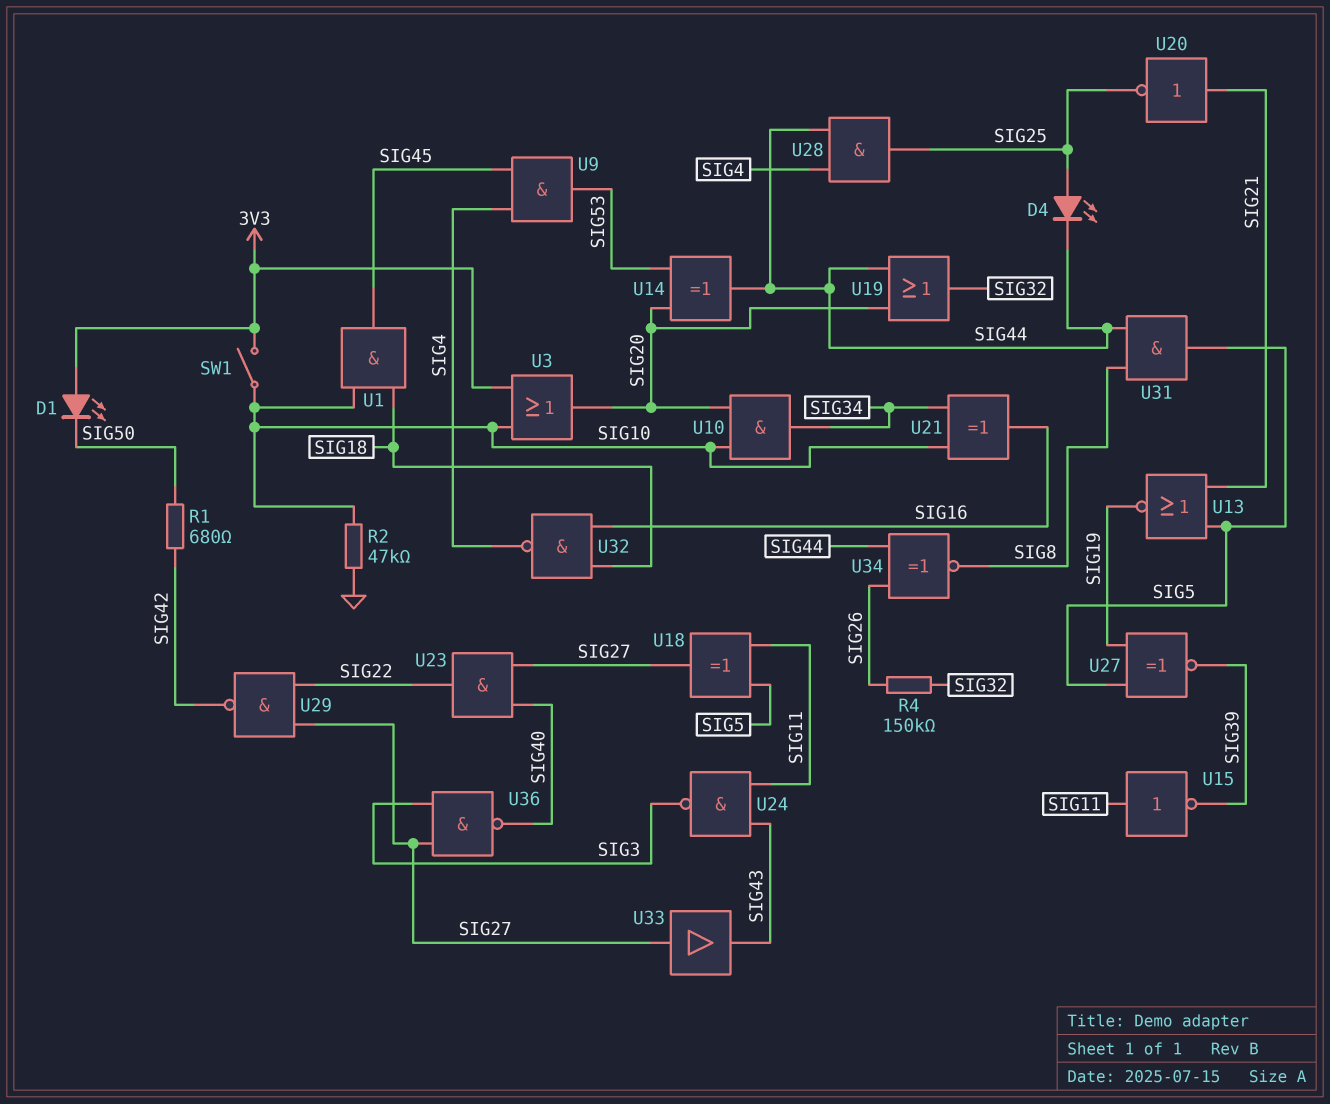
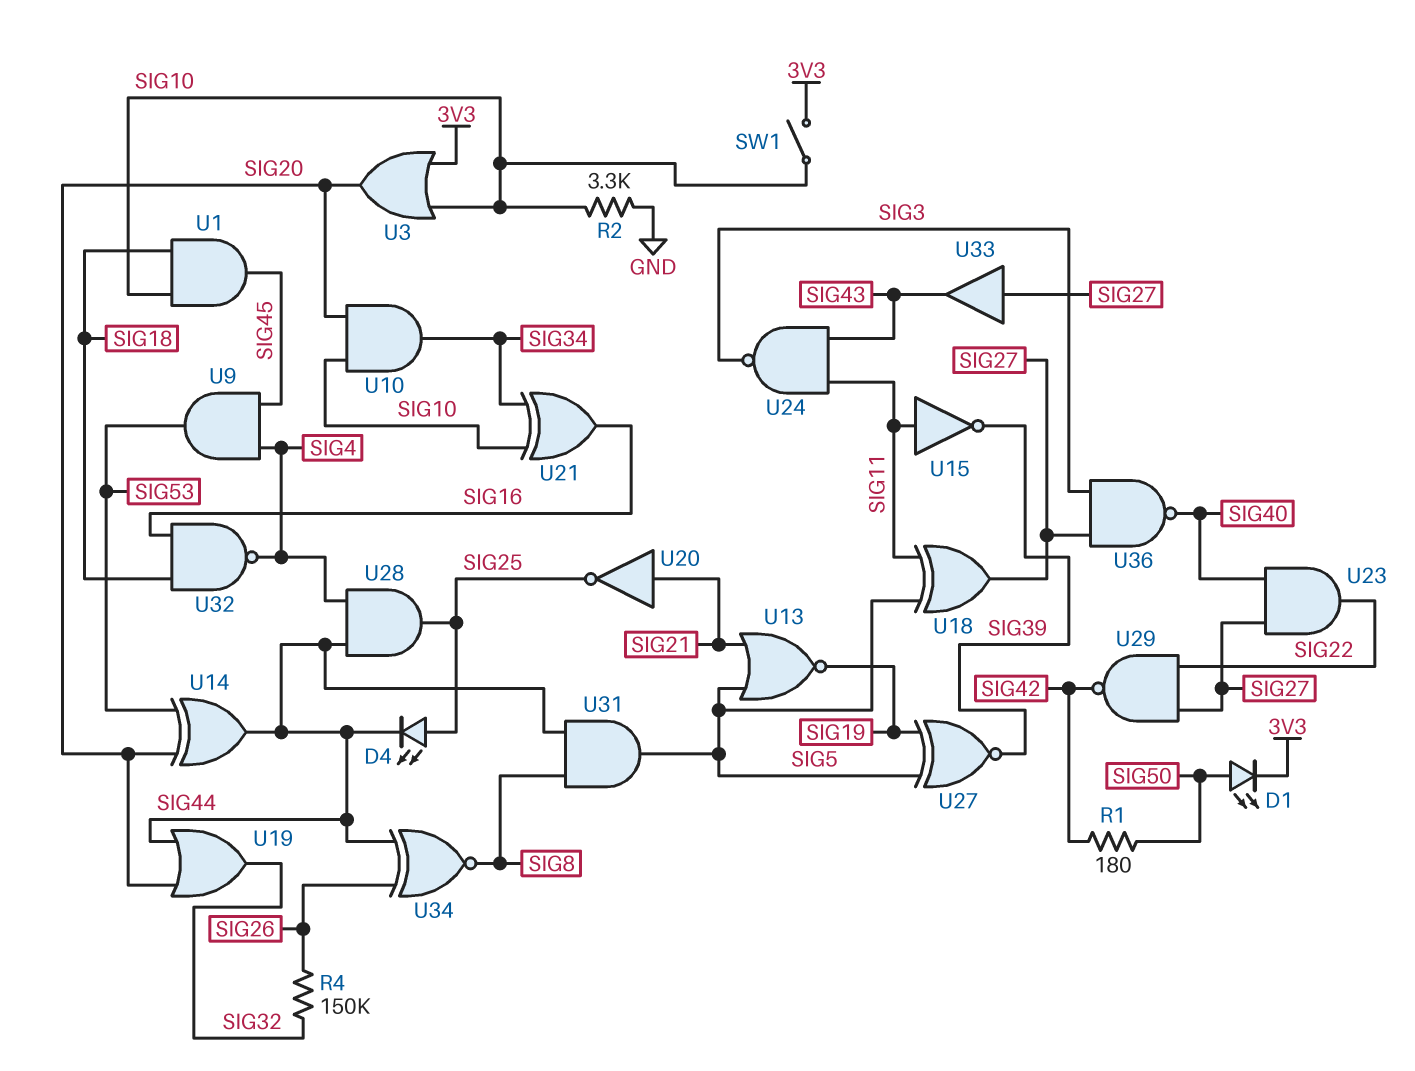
D1: LED (A 3V3, K SIG50) -> LED (A SIG50, K 3V3)
R1: 680 (SIG42, SIG50) -> 180 (SIG42, SIG50)
R2: 47k (GND, SIG10) -> 3.3k (GND, SIG10)

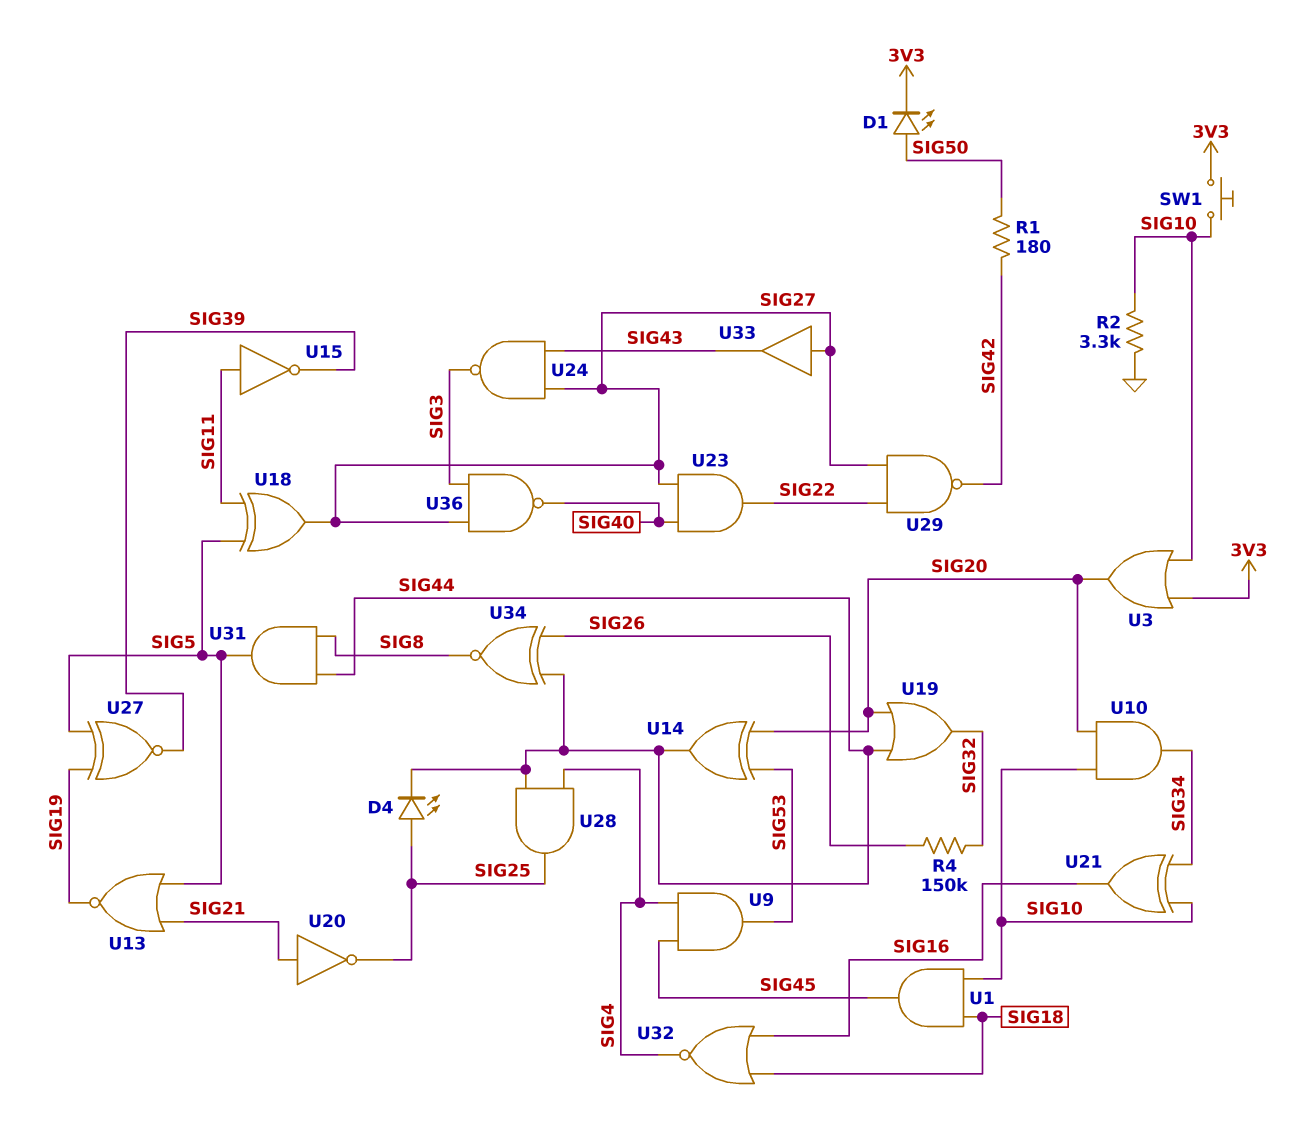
SW1: switch (3V3, SIG10) -> button (3V3, SIG10)
U24: NAND (in SIG11, in SIG43, out SIG3) -> NAND (in SIG27, in SIG43, out SIG3)
U32: NAND (in SIG16, in SIG18, out SIG4) -> NOR (in SIG16, in SIG18, out SIG4)

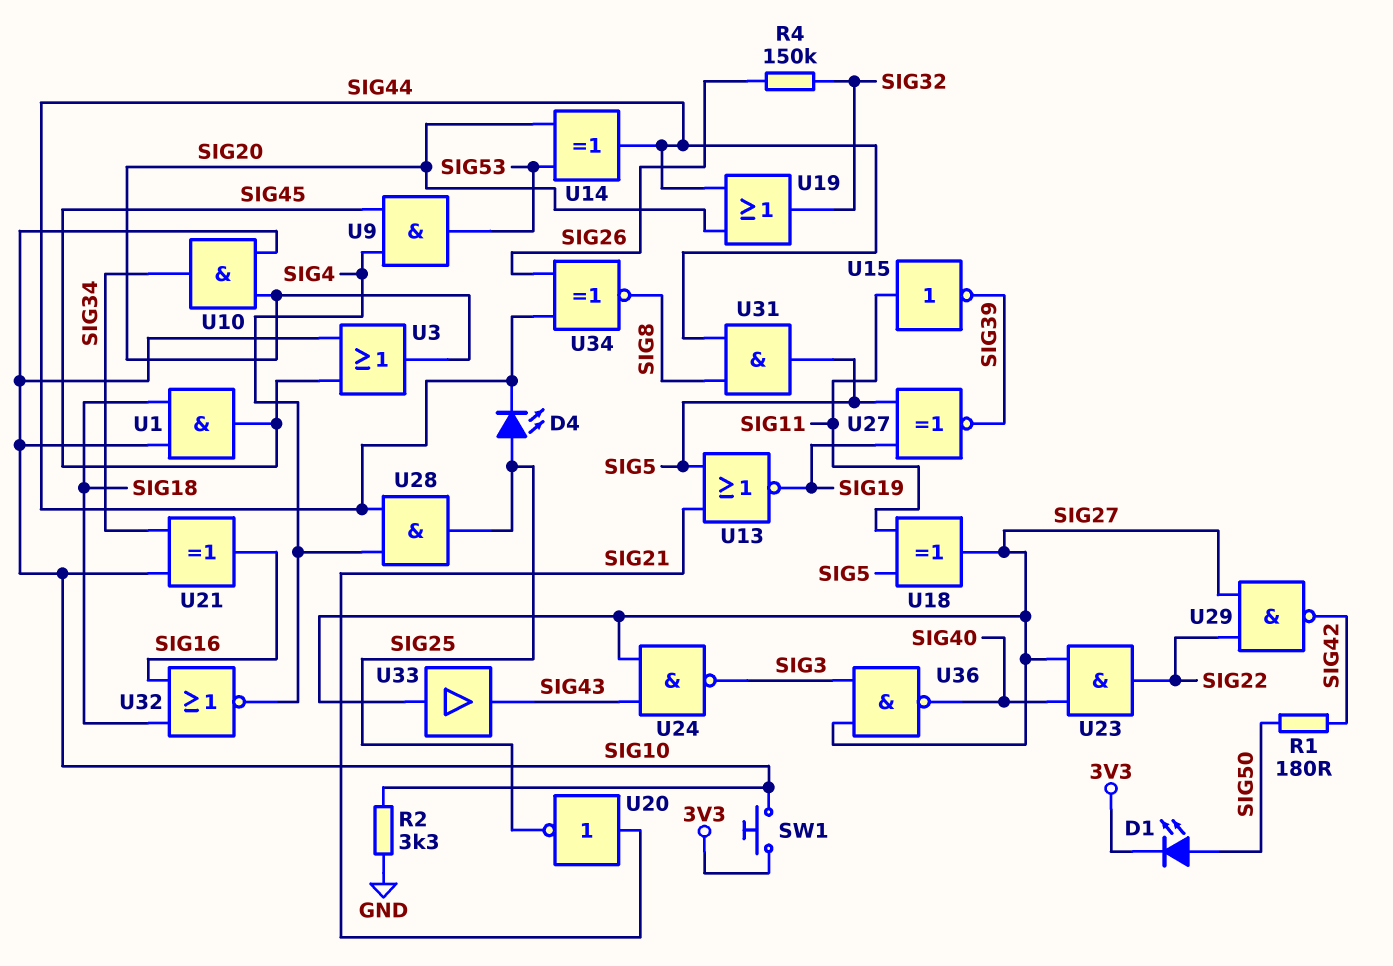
U3: OR (in 3V3, in SIG10, out SIG20) -> OR (in SIG10, in SIG45, out SIG20)

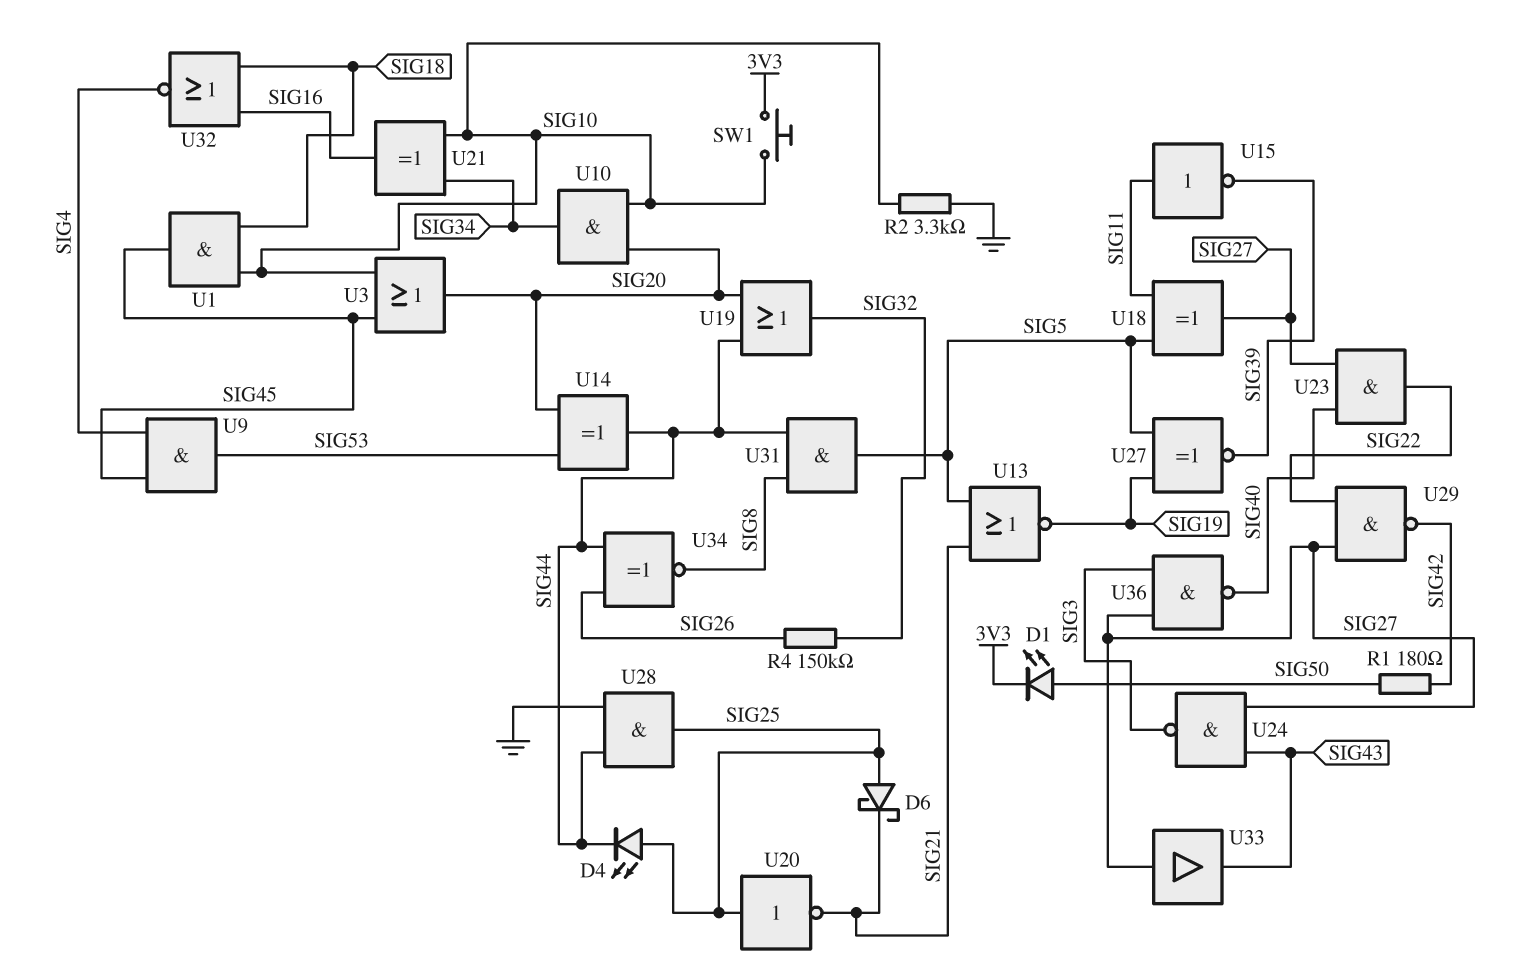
D6: none -> schottky (A SIG25, K SIG21)
U20: NOT (in SIG21, out SIG25) -> NOT (in SIG25, out SIG21)
U28: AND (in SIG4, in SIG44, out SIG25) -> AND (in GND, in SIG44, out SIG25)

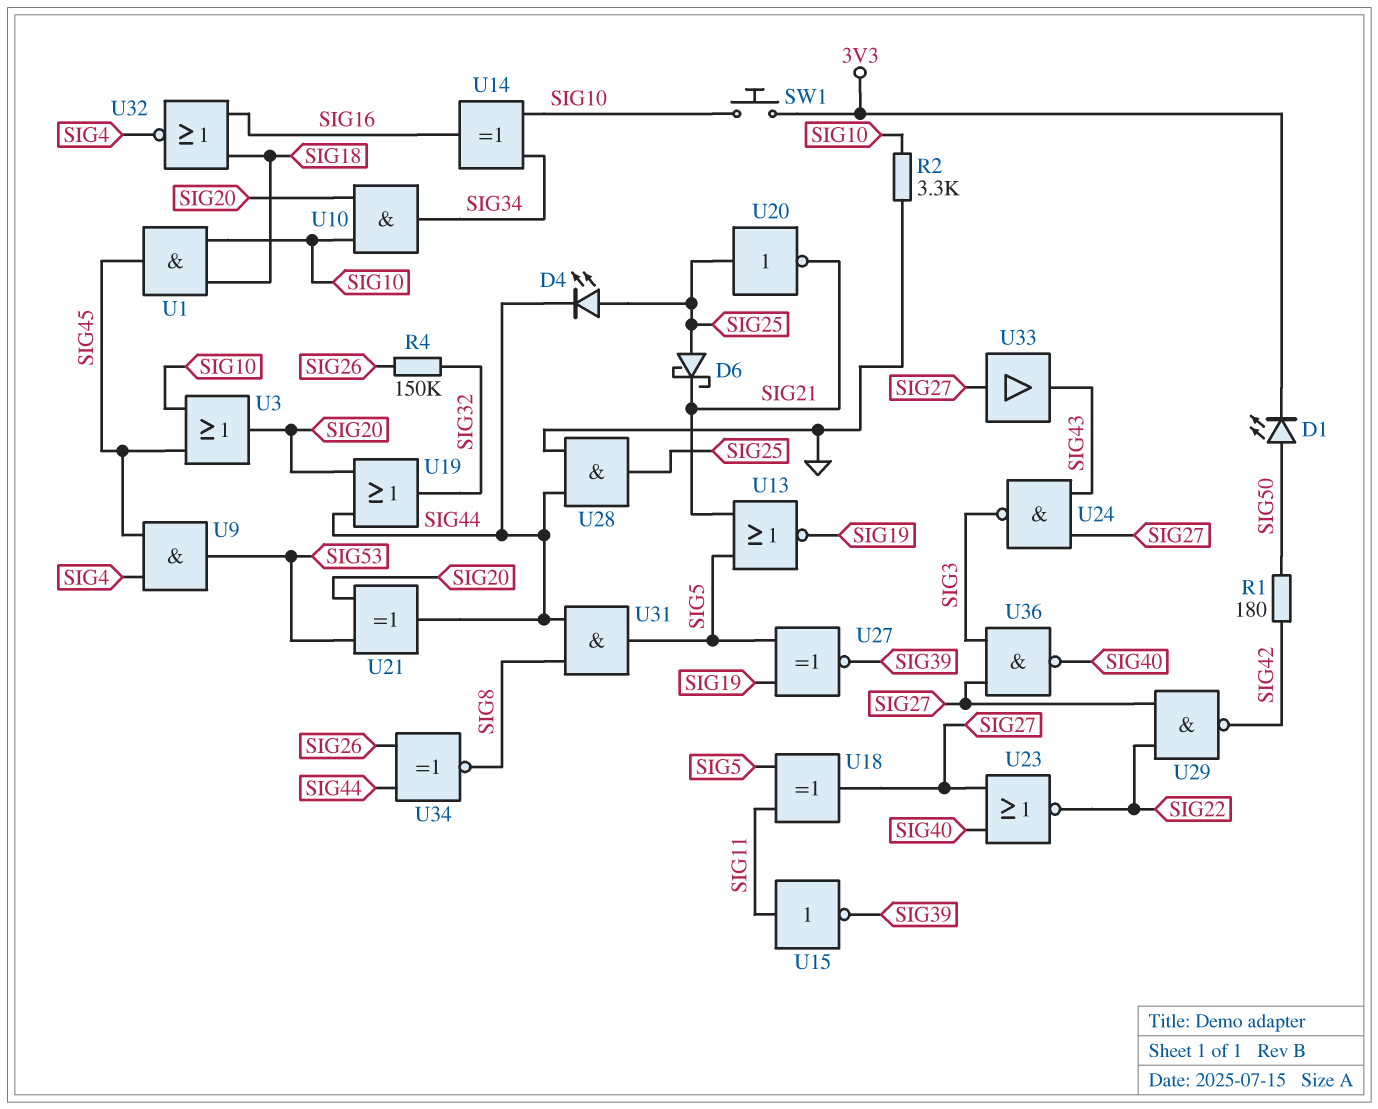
U14: XOR (in SIG20, in SIG53, out SIG44) -> XOR (in SIG10, in SIG34, out SIG16)
U21: XOR (in SIG10, in SIG34, out SIG16) -> XOR (in SIG20, in SIG53, out SIG44)
U23: AND (in SIG27, in SIG40, out SIG22) -> NOR (in SIG27, in SIG40, out SIG22)

